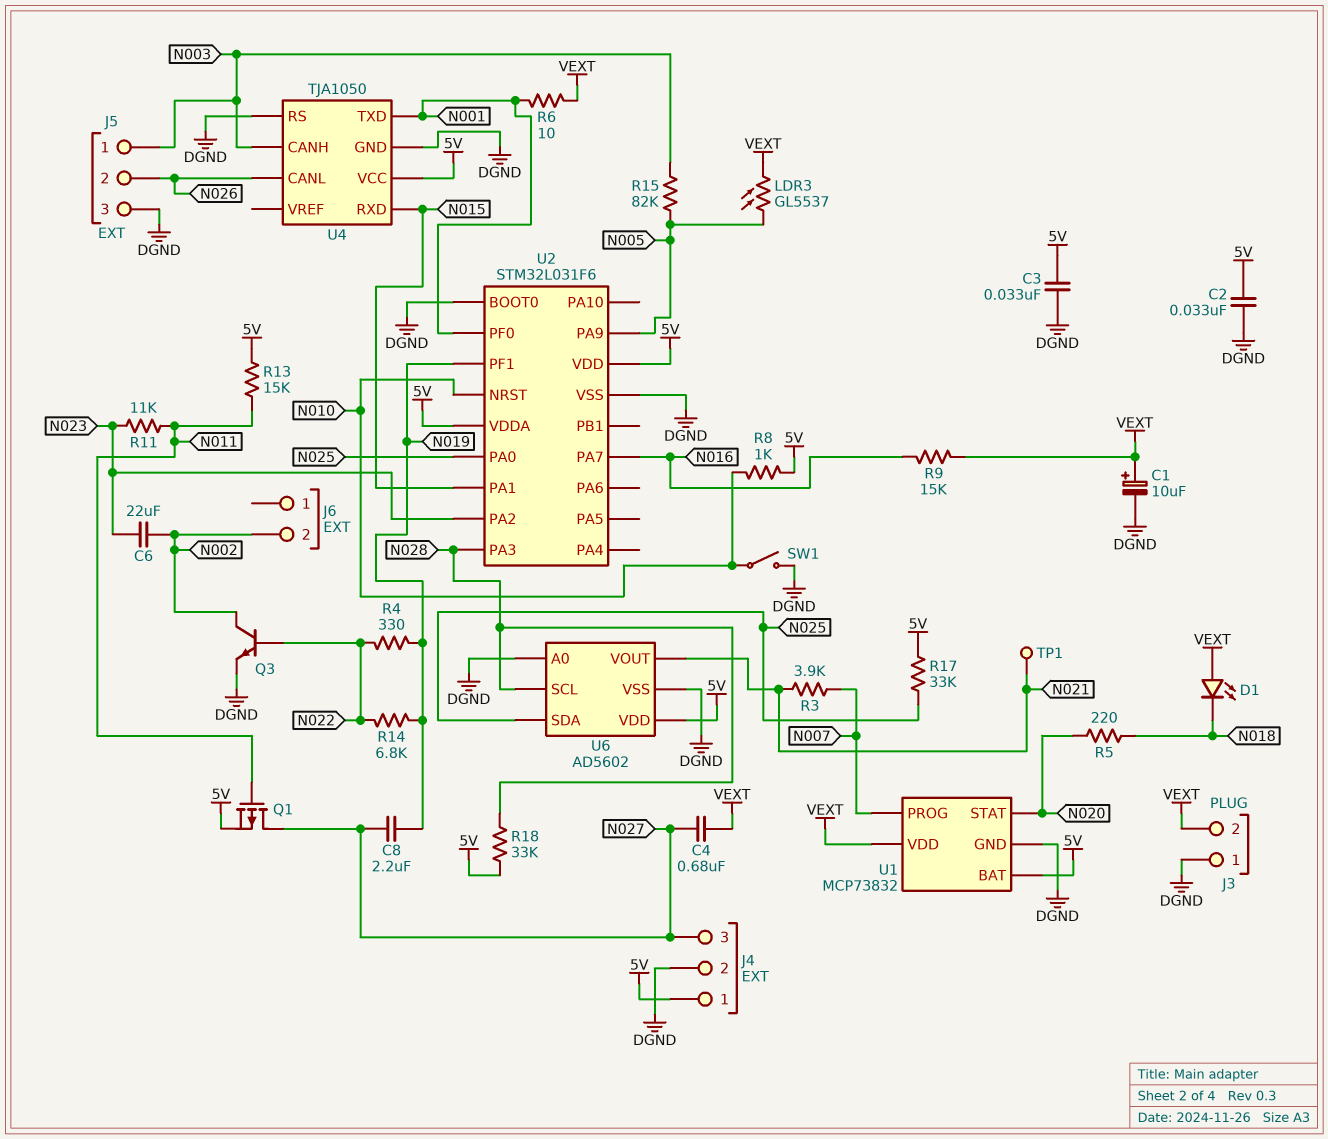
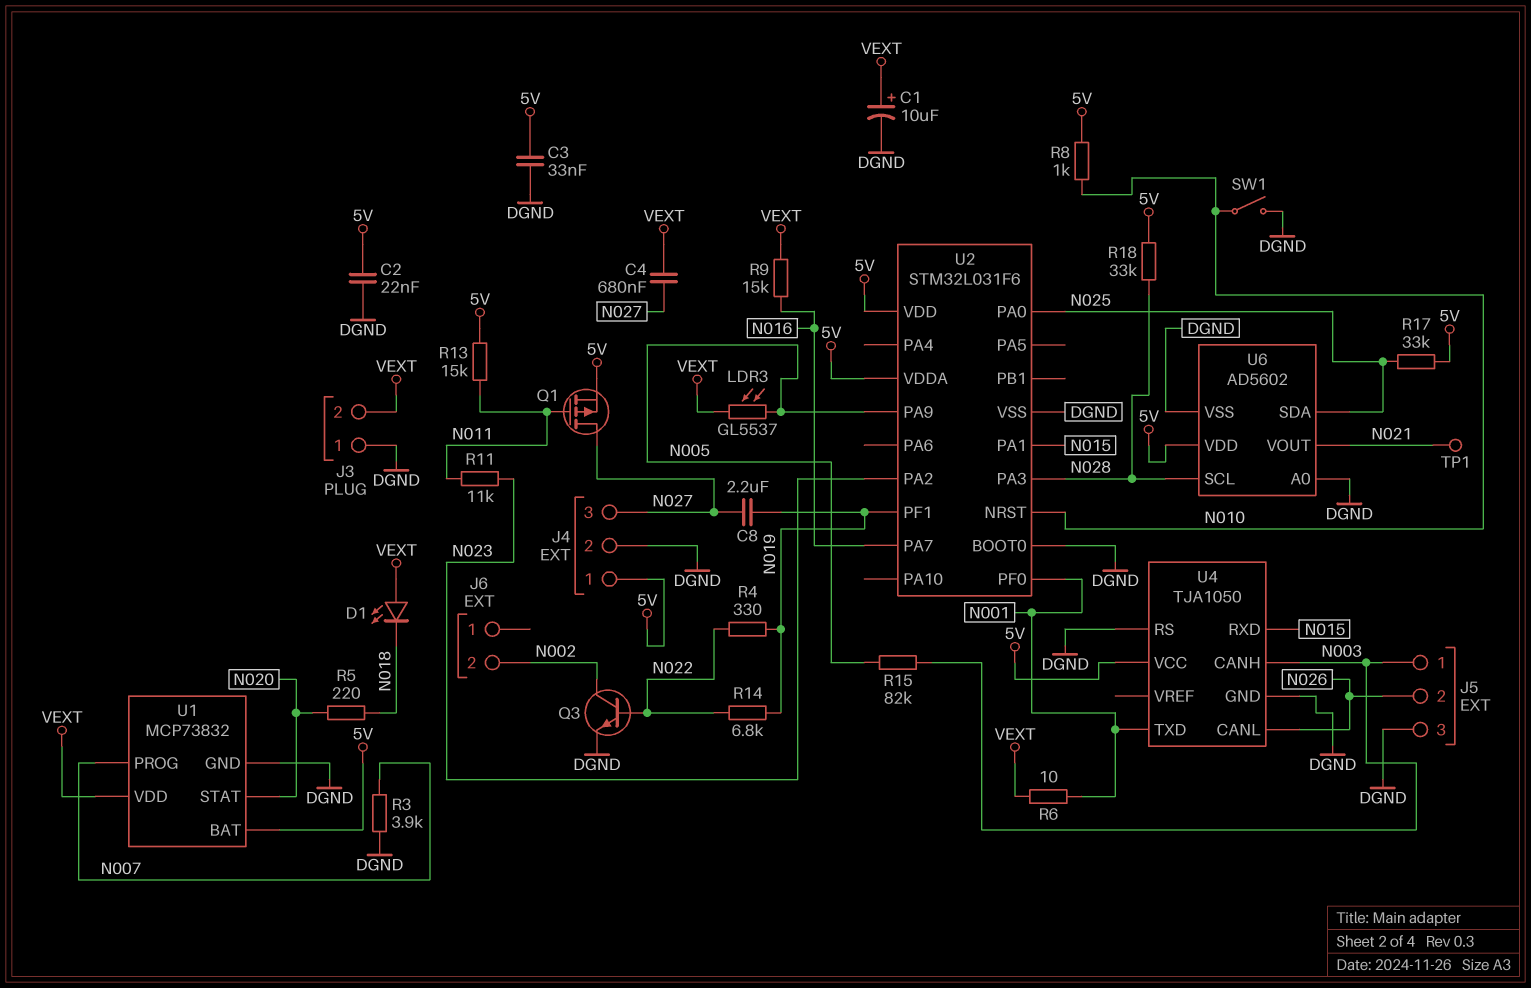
C2: 33nF (5V, DGND) -> 22nF (5V, DGND)
C6: 22uF (N002, N023) -> none
R3: 3.9k (N007, N021) -> 3.9k (DGND, N007)

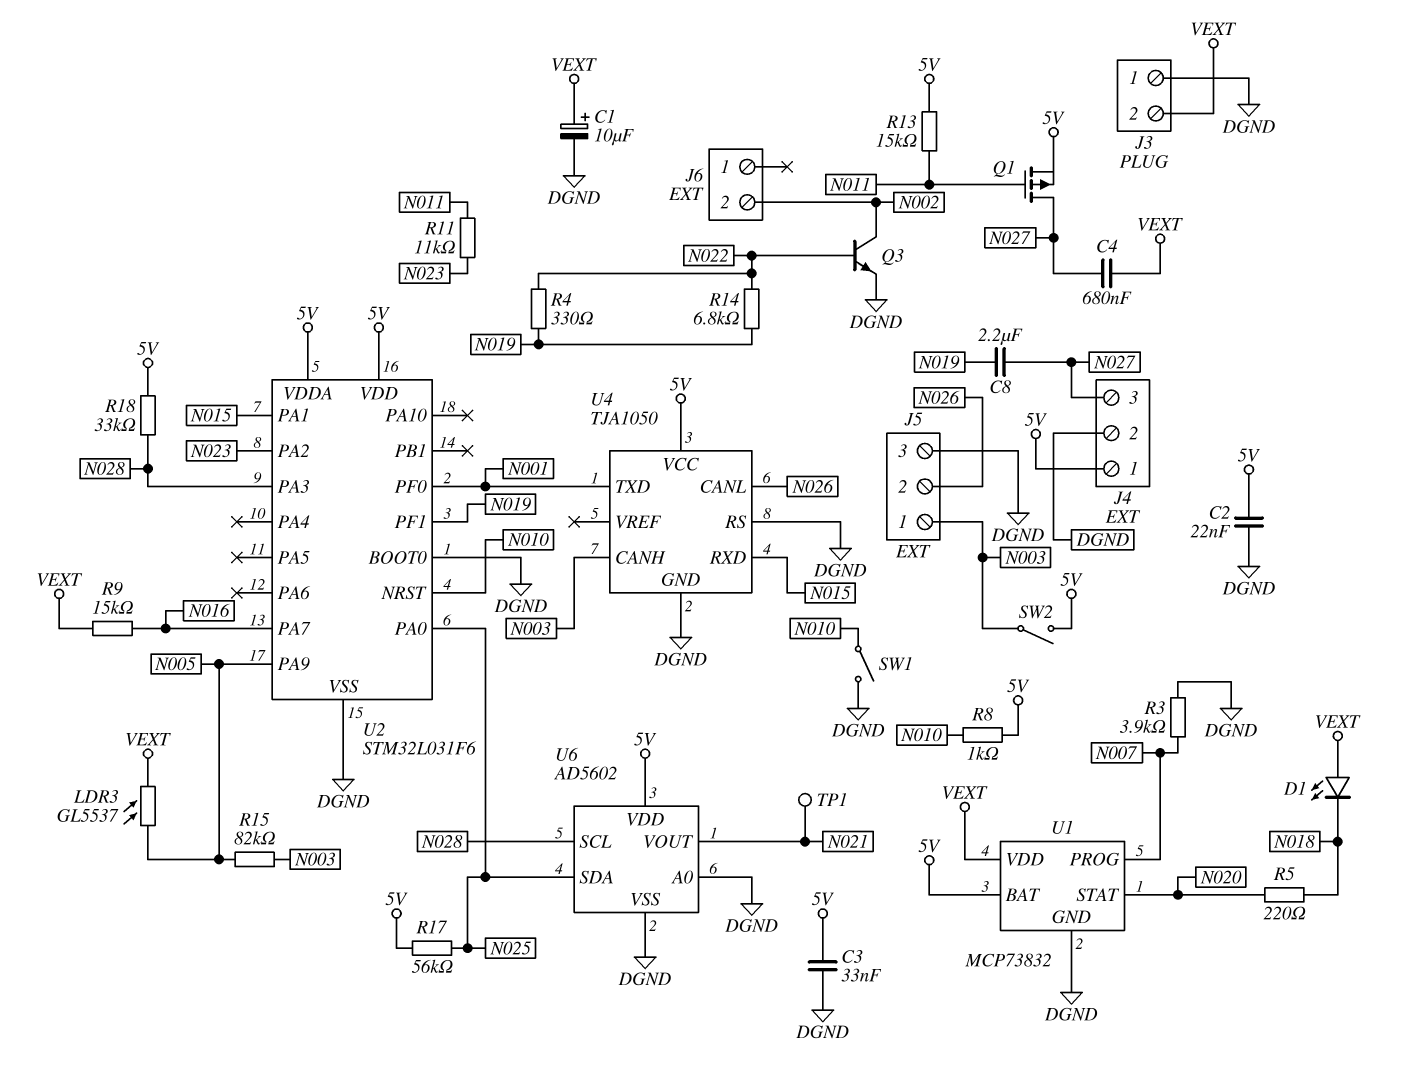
R6: 10 (N001, VEXT) -> none
R17: 33k (5V, N025) -> 56k (5V, N025)
SW2: none -> switch (5V, N003)

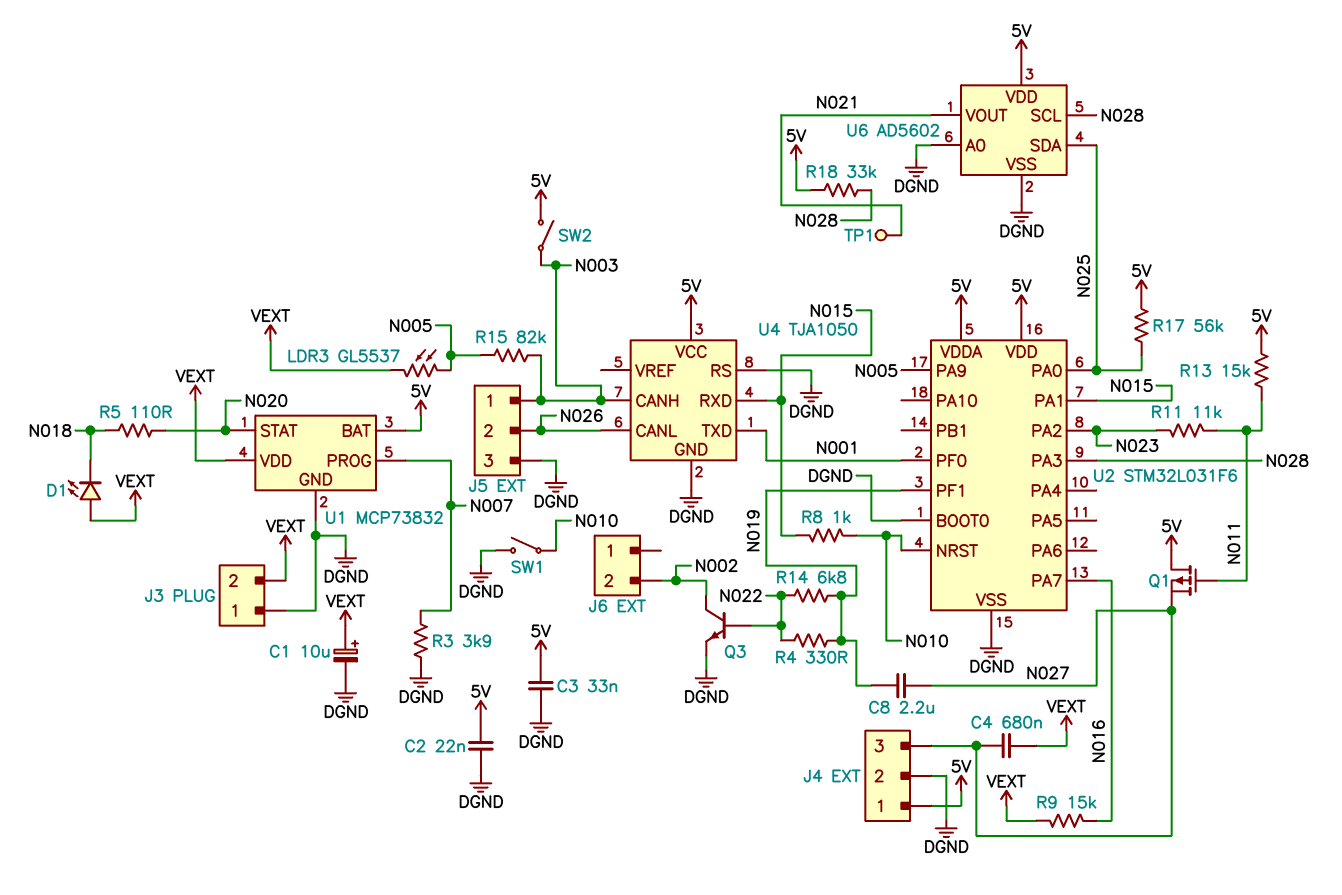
Q1: PMOS (G N011, D N027, S 5V) -> PMOS (G N011, D 5V, S N027)
R5: 220 (N018, N020) -> 110 (N018, N020)
R8: 1k (5V, N010) -> 1k (N010, N015)

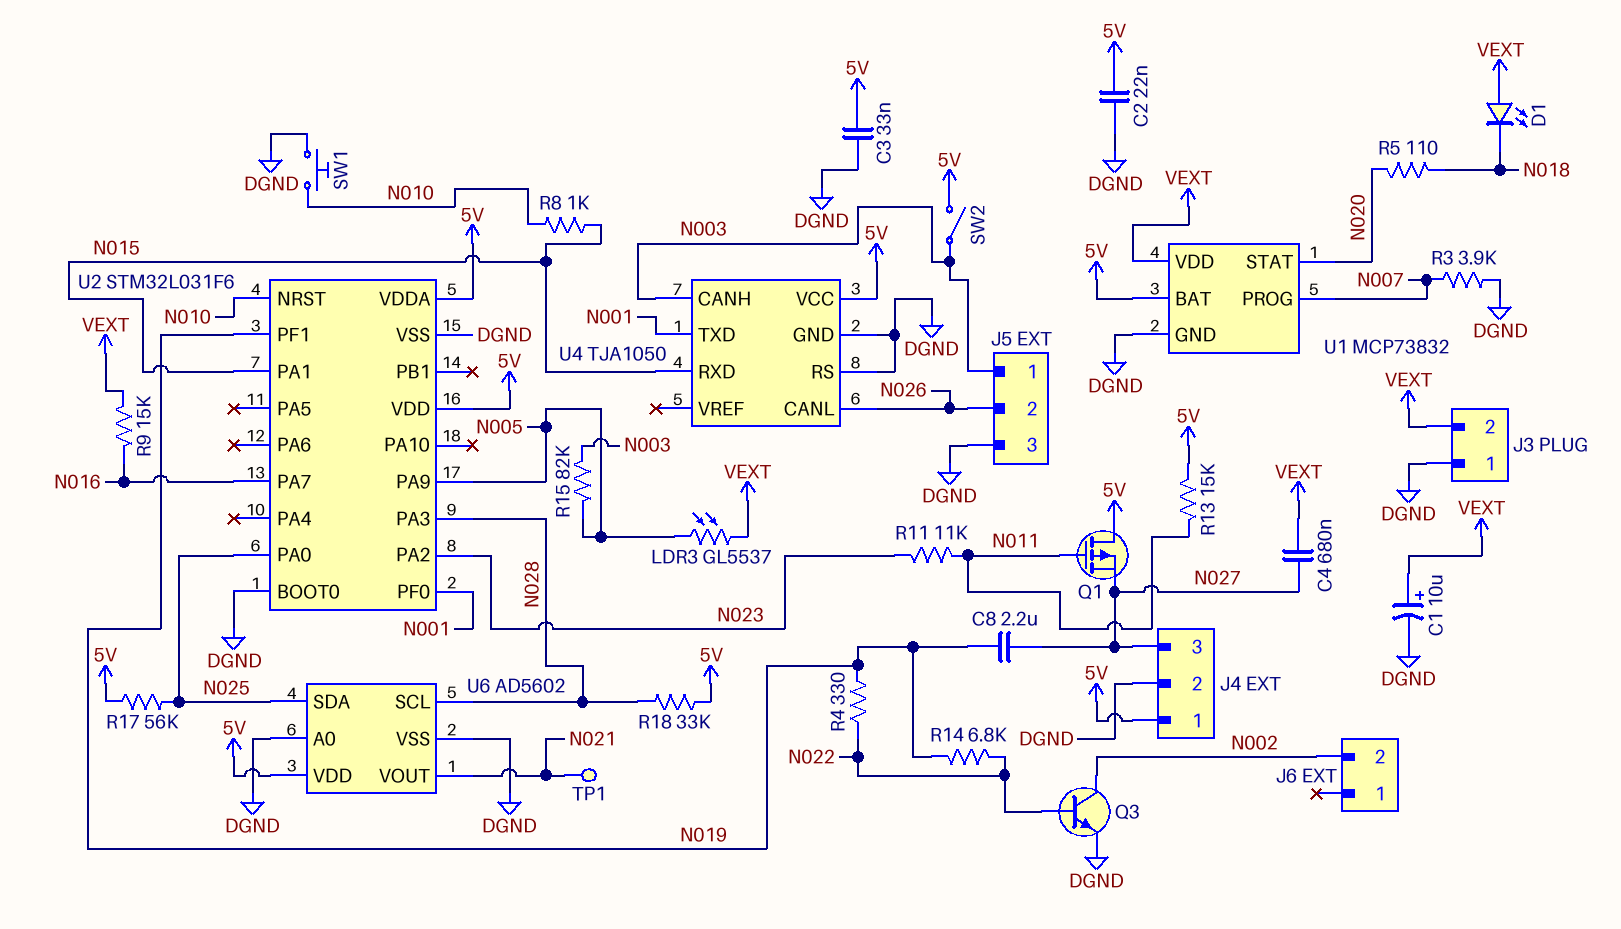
SW1: switch (DGND, N010) -> button (DGND, N010)

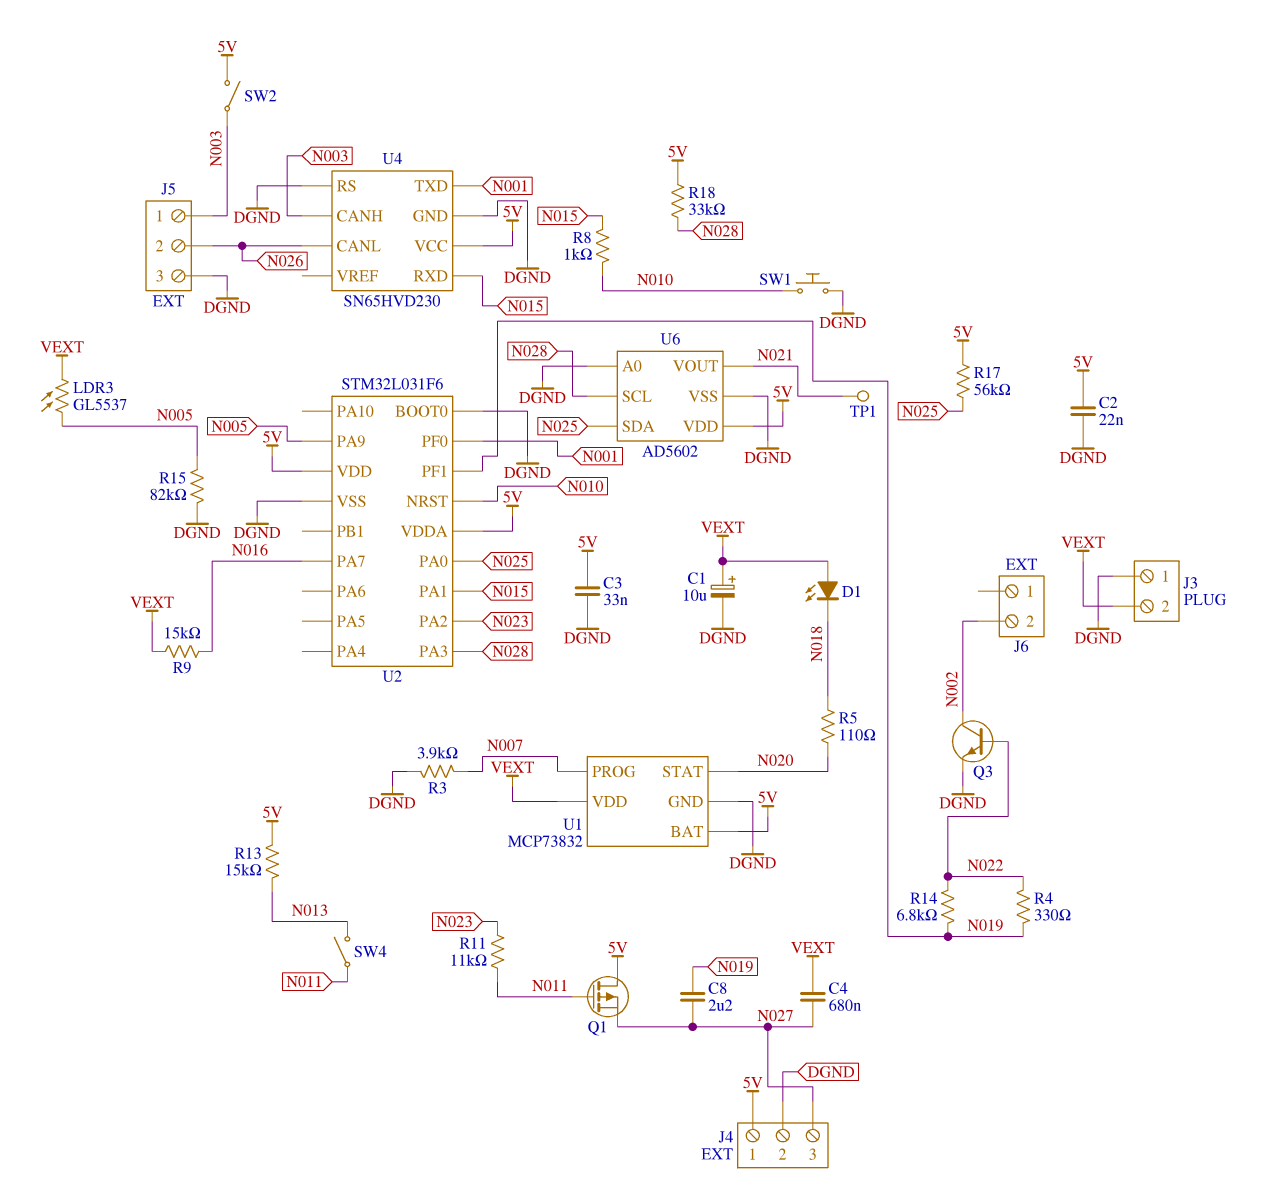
R13: 15k (5V, N011) -> 15k (5V, N013)
R15: 82k (N003, N005) -> 82k (DGND, N005)
SW4: none -> switch (N011, N013)
U4: TJA1050 -> SN65HVD230

